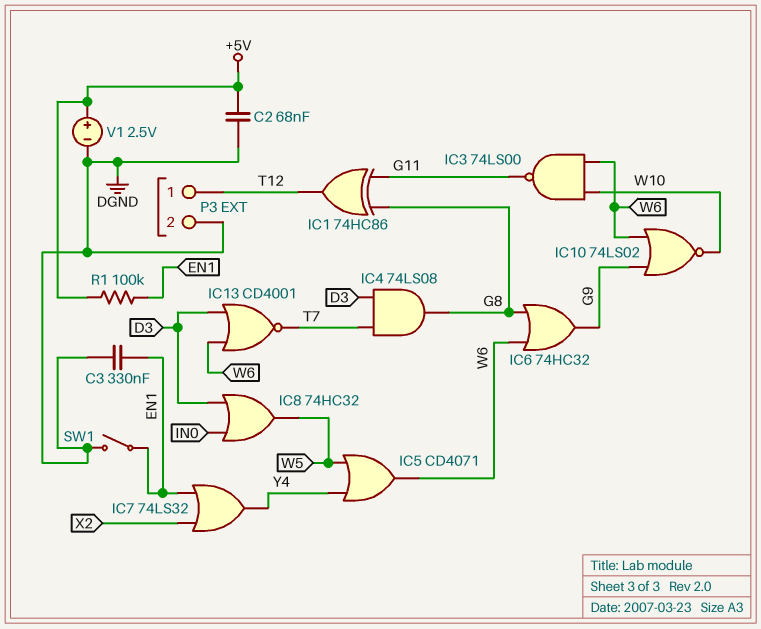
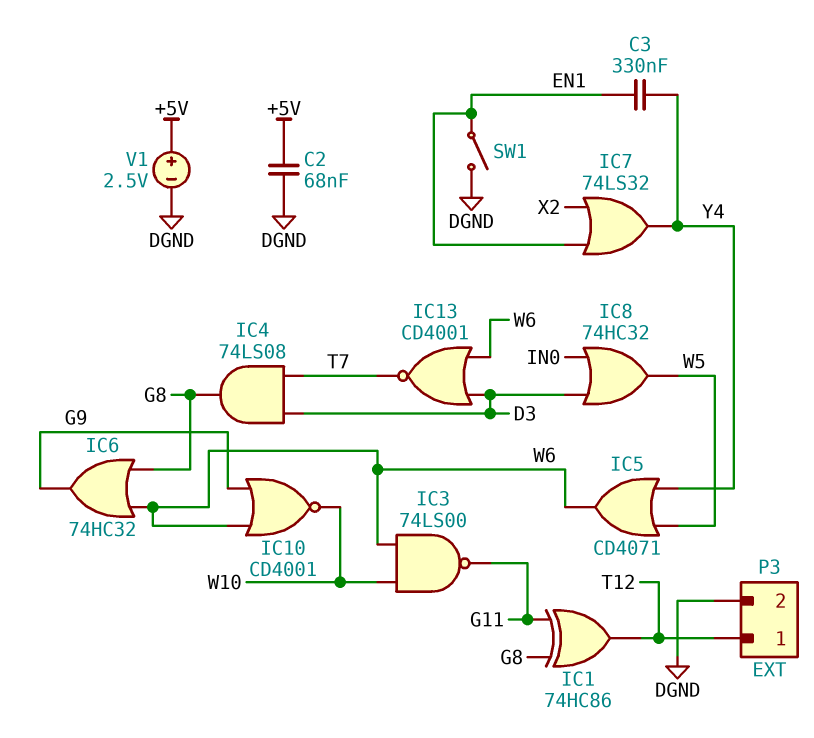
C3: 330nF (DGND, EN1) -> 330nF (EN1, Y4)
IC10: NOR 74LS02 (in G9, in W6, out W10) -> NOR CD4001 (in G9, in W6, out W10)
R1: 100k (+5V, EN1) -> none

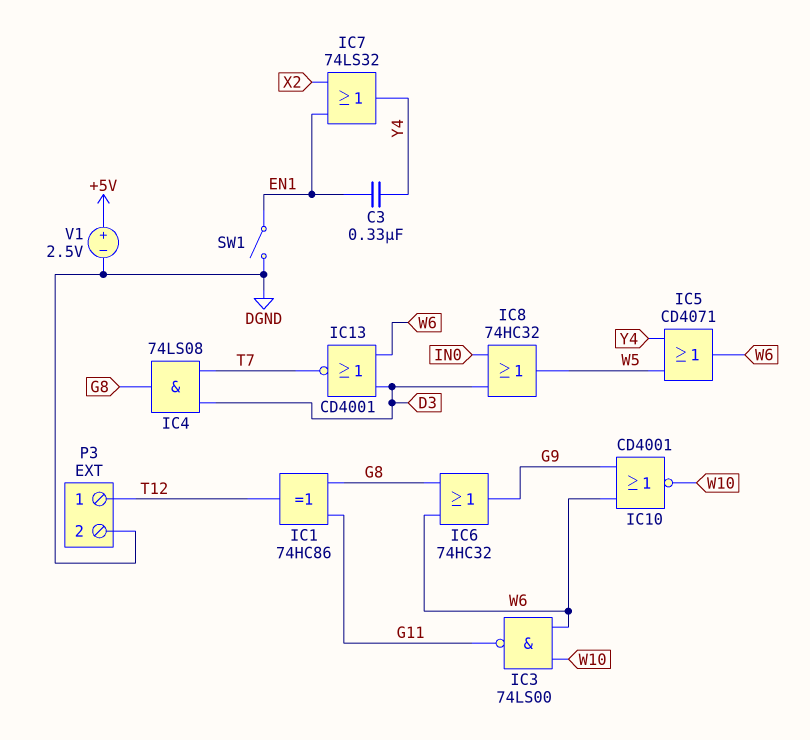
C2: 68nF (+5V, DGND) -> none

